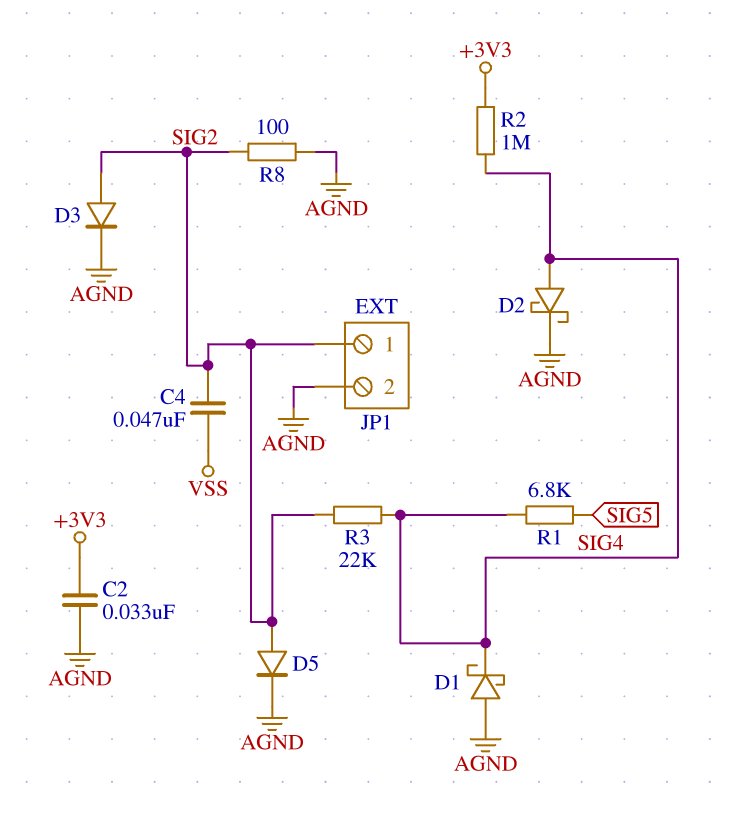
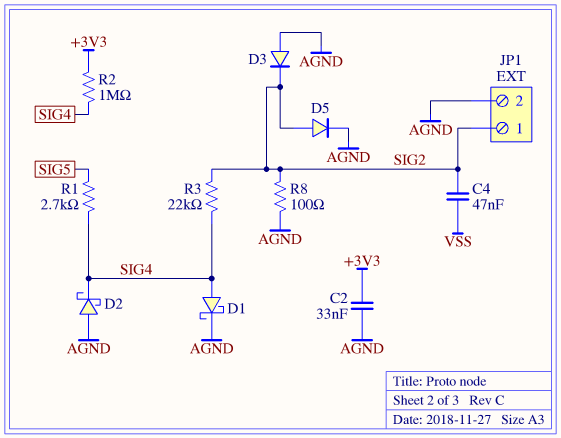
D1: schottky (A AGND, K SIG4) -> schottky (A SIG4, K AGND)
D2: schottky (A SIG4, K AGND) -> schottky (A AGND, K SIG4)
D3: diode (A SIG2, K AGND) -> diode (A AGND, K SIG2)
R1: 6.8k (SIG4, SIG5) -> 2.7k (SIG4, SIG5)

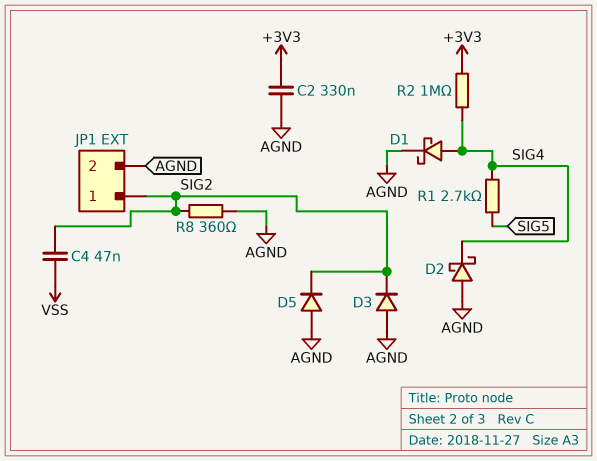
C2: 33nF (+3V3, AGND) -> 330nF (+3V3, AGND)
D5: diode (A SIG2, K AGND) -> diode (A AGND, K SIG2)
R3: 22k (SIG2, SIG4) -> none
R8: 100 (AGND, SIG2) -> 360 (AGND, SIG2)

